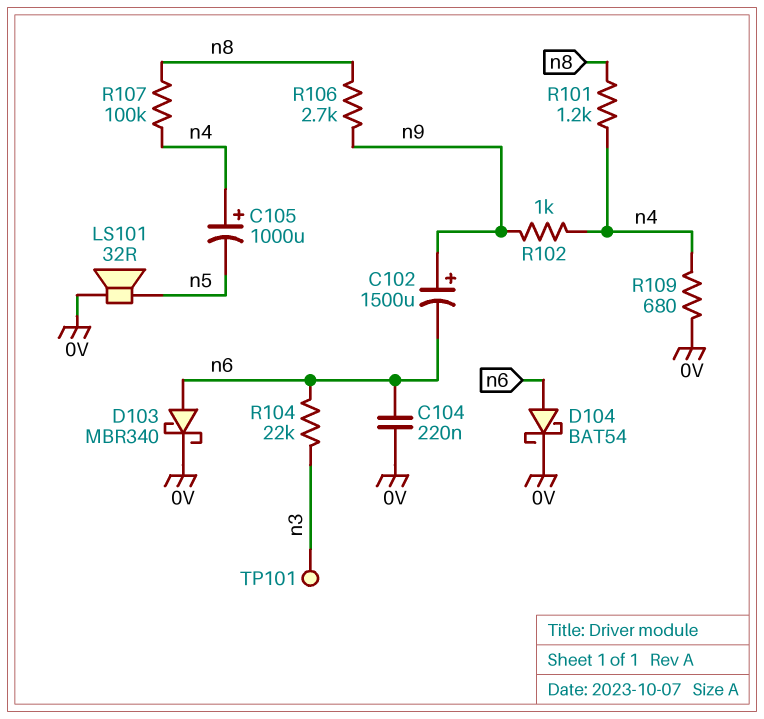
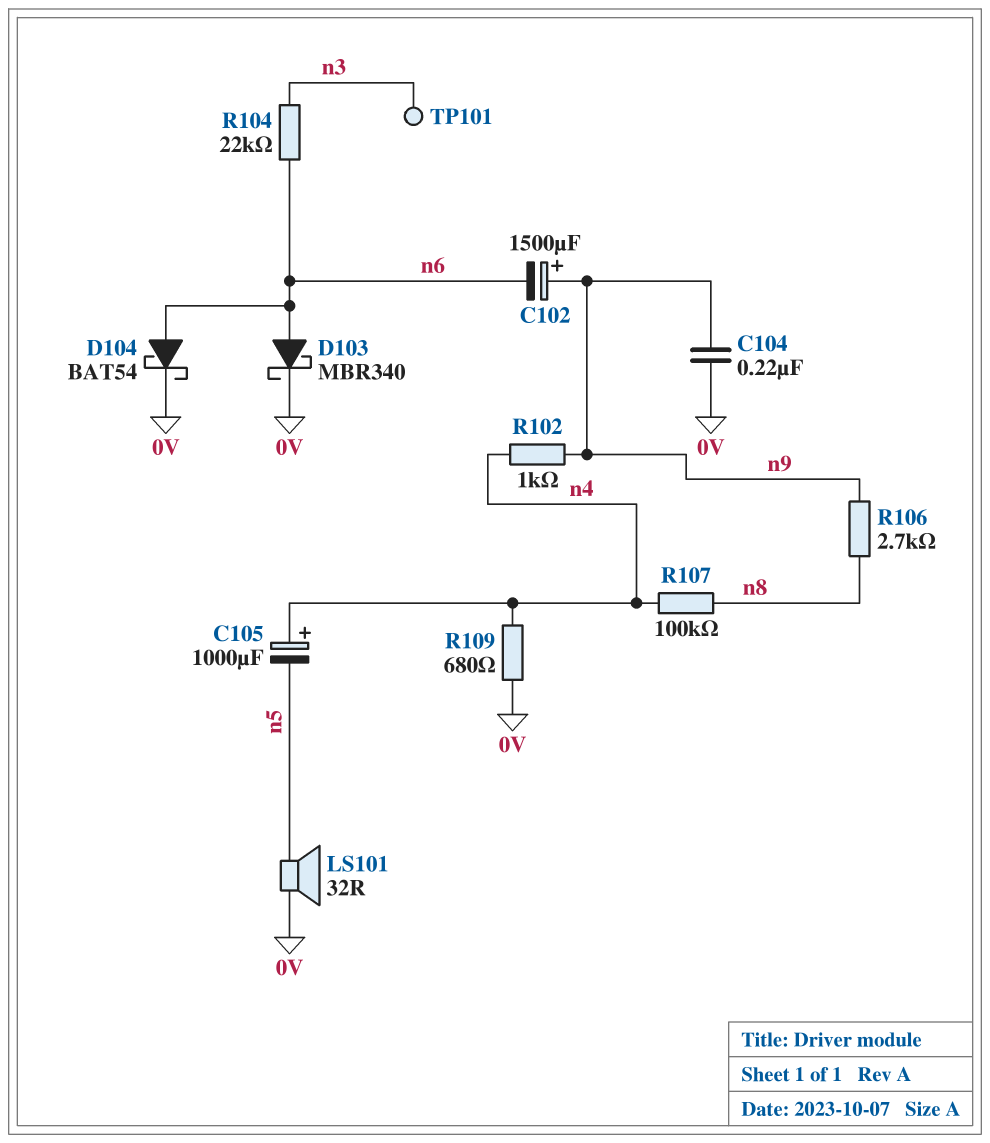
C104: 220nF (0V, n6) -> 220nF (0V, n9)
R101: 1.2k (n4, n8) -> none

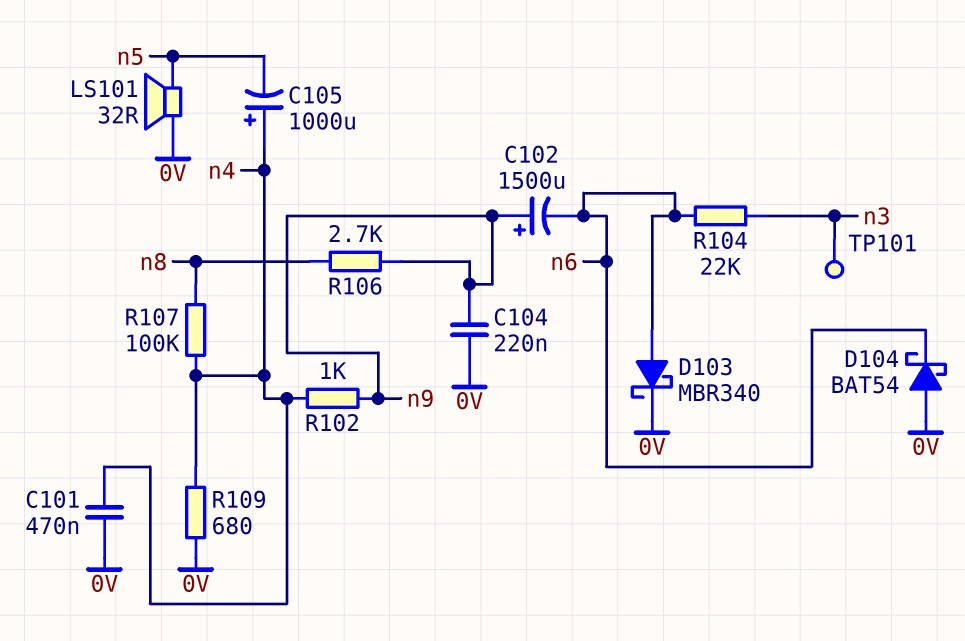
C101: none -> 470nF (0V, n4)
D104: schottky BAT54 (A n6, K 0V) -> schottky BAT54 (A 0V, K n6)

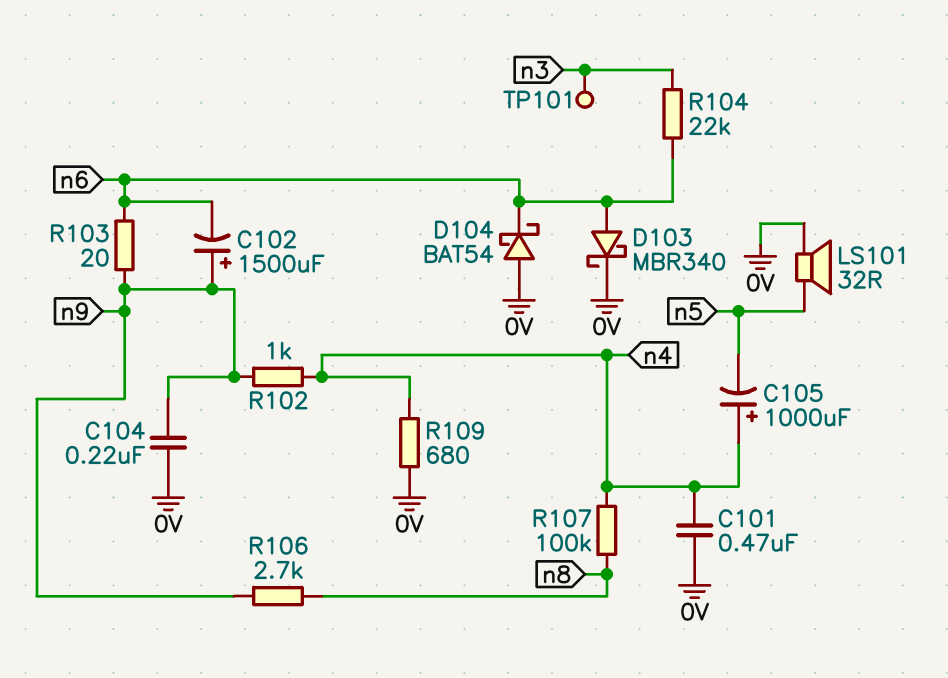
R103: none -> 20 (n6, n9)

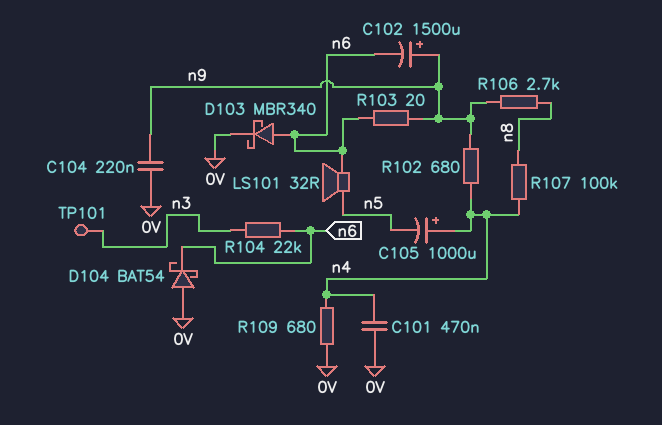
LS101: speaker 32R (0V, n5) -> speaker 32R (n5, n6)
R102: 1k (n4, n9) -> 680 (n4, n9)

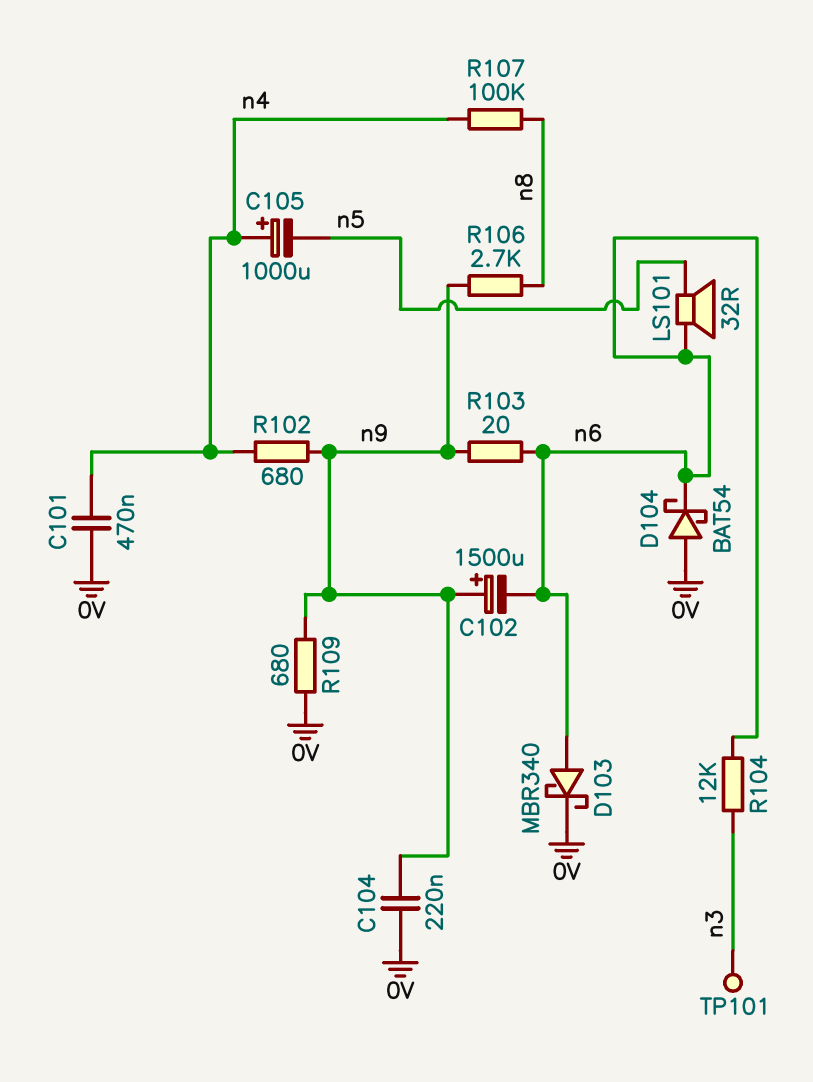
R104: 22k (n3, n6) -> 12k (n3, n6)
R109: 680 (0V, n4) -> 680 (0V, n9)

